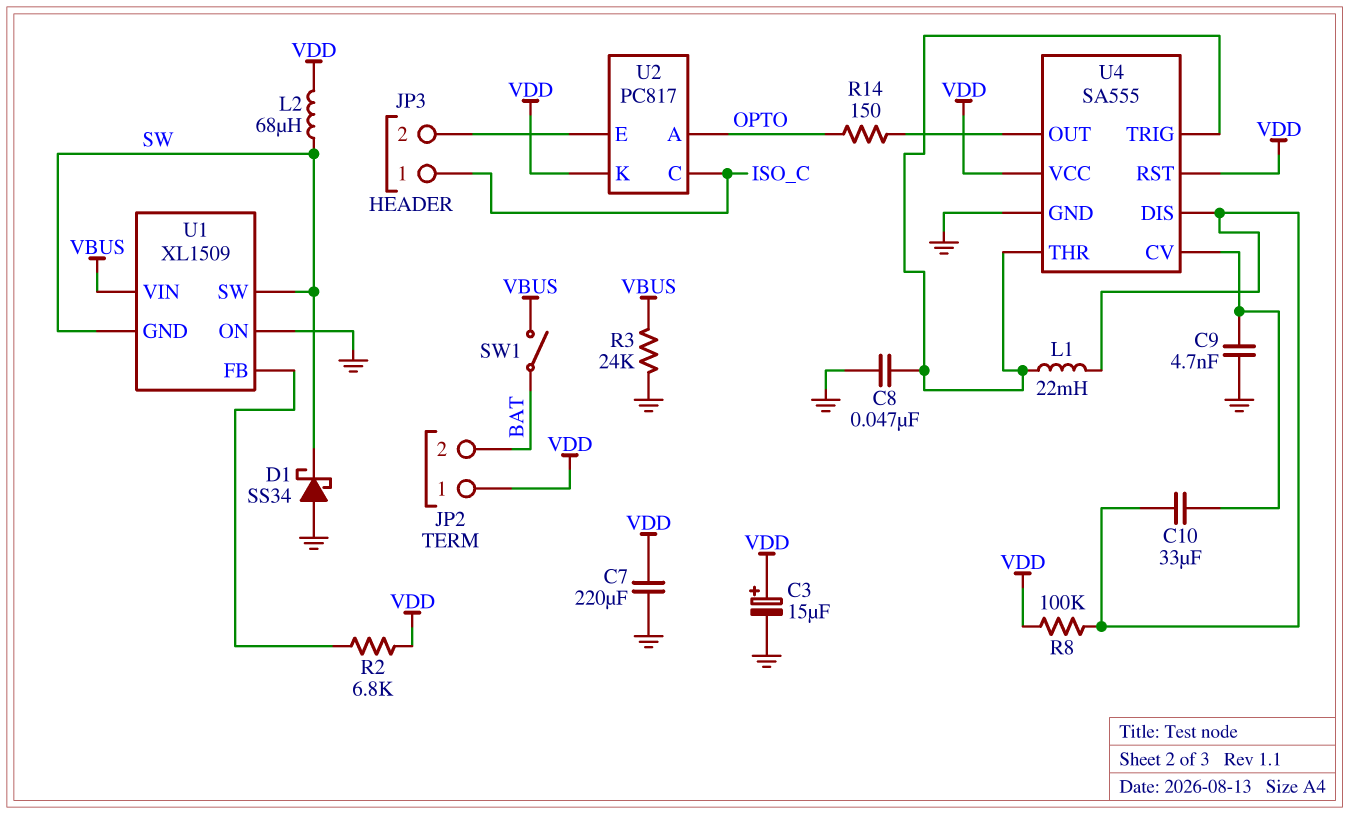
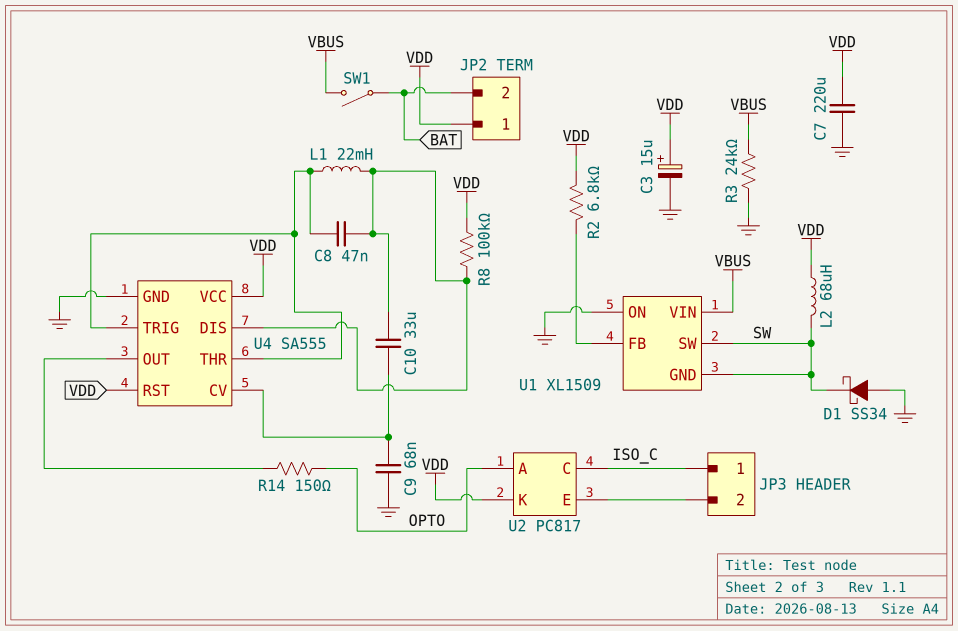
C8: 47nF (GND, U4/THR) -> 47nF (U4/DIS, U4/THR)
C9: 4.7nF (GND, U4/CV) -> 68nF (GND, U4/CV)

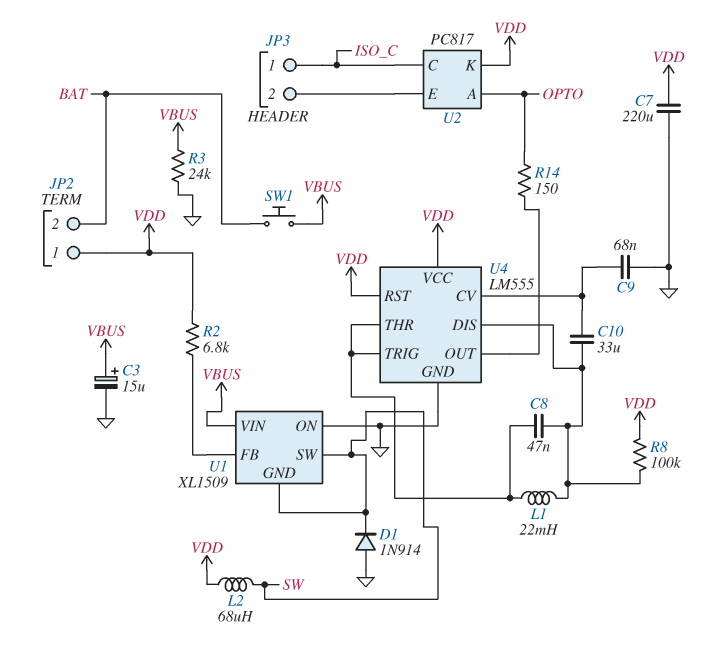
C3: 15uF (plus VDD, minus GND) -> 15uF (plus VBUS, minus GND)
D1: schottky SS34 (A GND, K SW) -> diode 1N914 (A GND, K SW)
SW1: switch (BAT, VBUS) -> button (BAT, VBUS)
U4: SA555 -> LM555

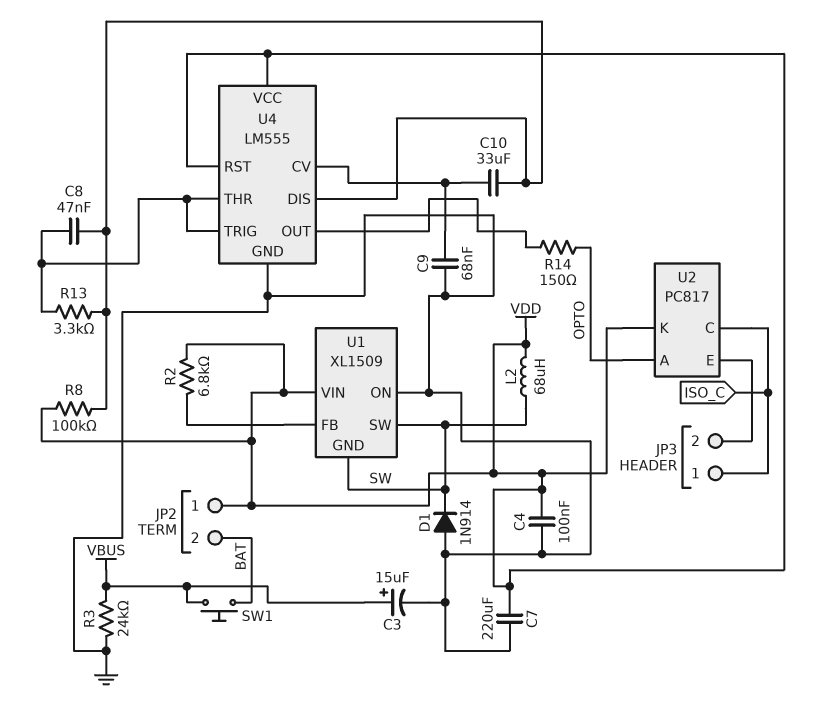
C4: none -> 100nF (GND, VDD)
L1: 22mH (U4/DIS, U4/THR) -> none
R13: none -> 3.3k (U4/DIS, U4/THR)
U1 pin VIN: VBUS -> VDD

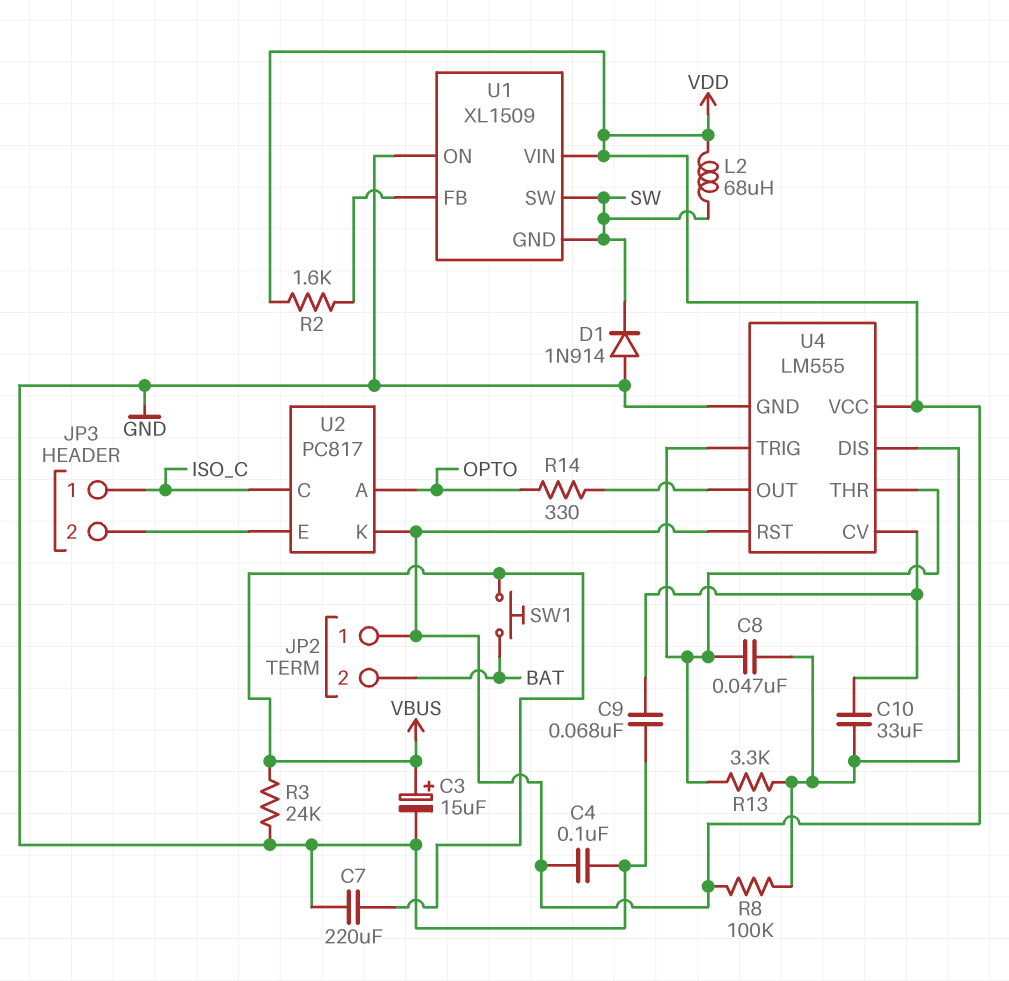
C7: 220uF (GND, VDD) -> 220uF (GND, VBUS)
R2: 6.8k (U1/FB, VDD) -> 1.6k (U1/FB, VDD)
R14: 150 (OPTO, U4/OUT) -> 330 (OPTO, U4/OUT)

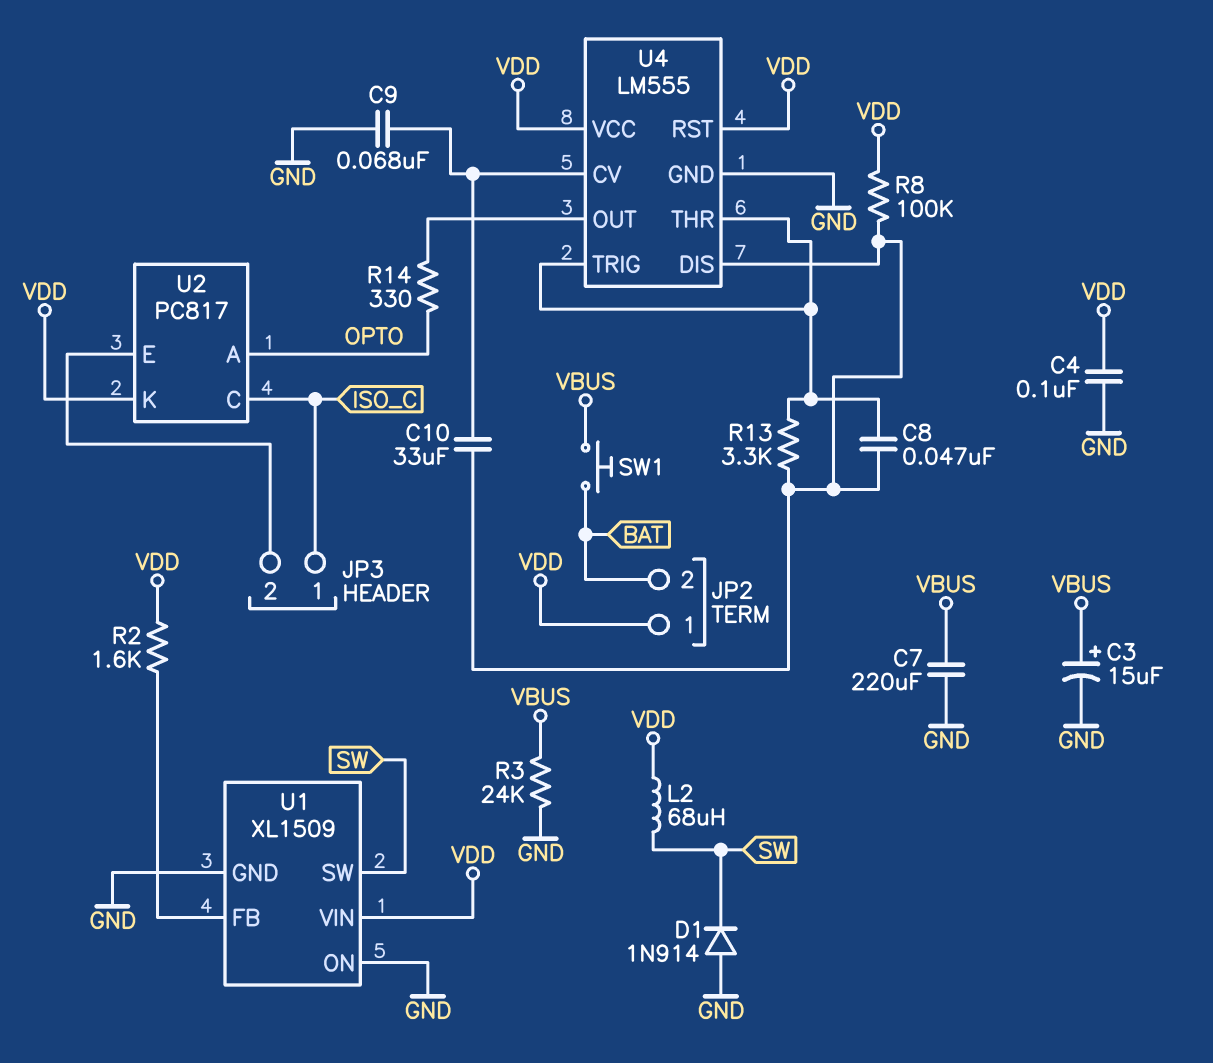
U1 pin GND: SW -> GND

